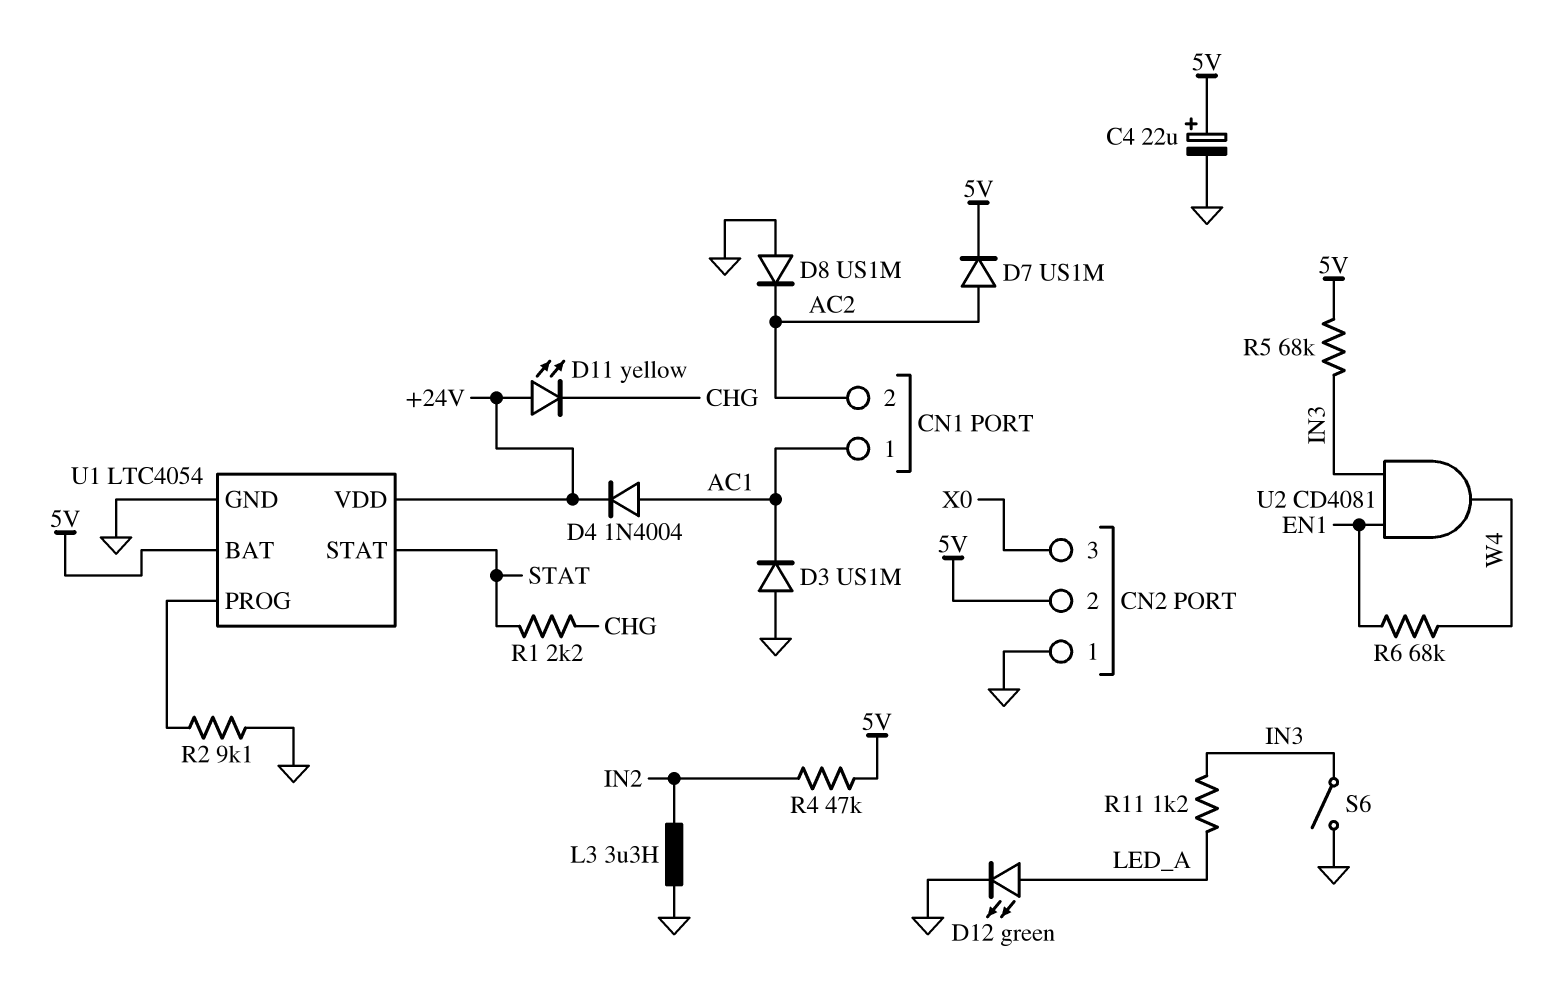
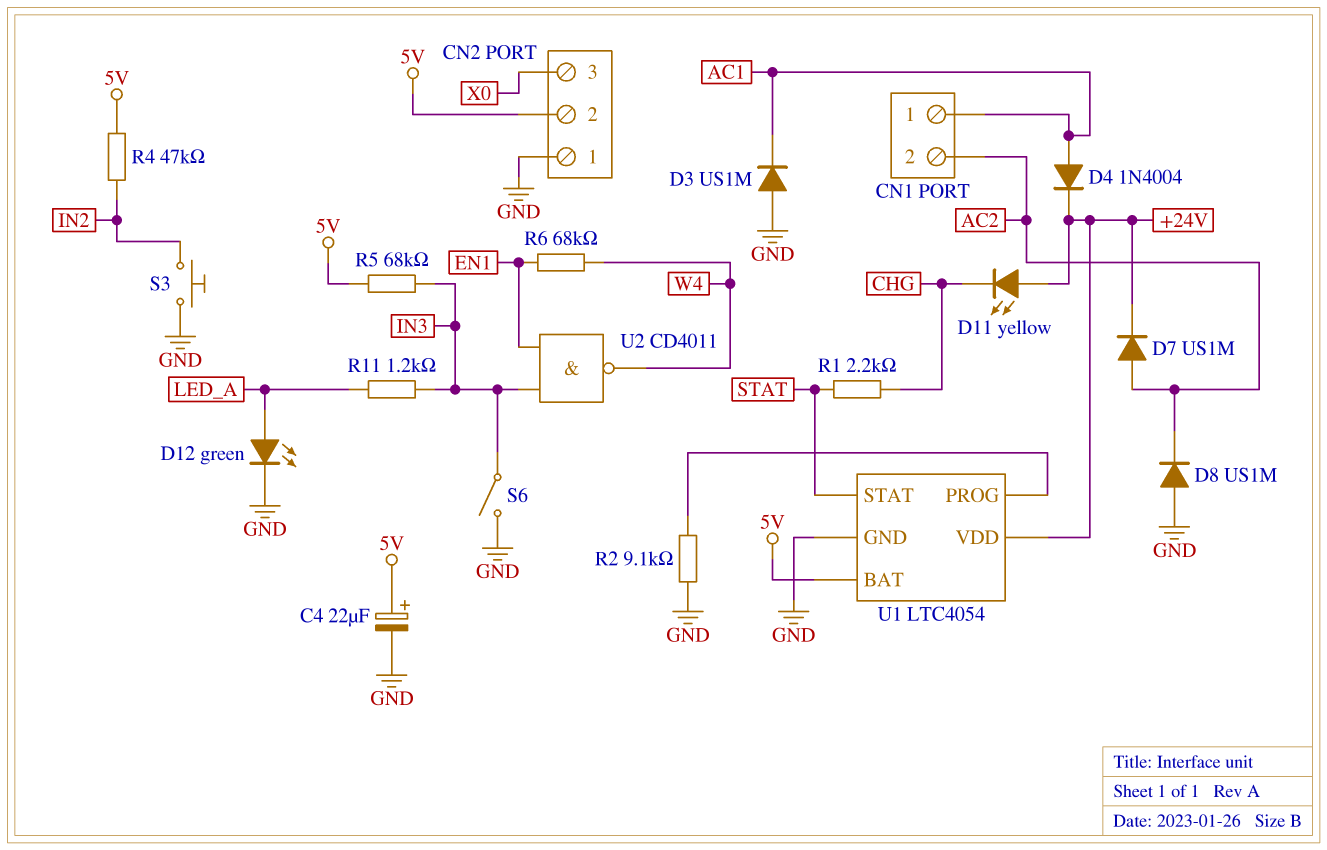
D7: diode US1M (A AC2, K 5V) -> diode US1M (A AC2, K +24V)
L3: 3.3uH (GND, IN2) -> none
S3: none -> button (GND, IN2)
U2: AND CD4081 (in EN1, in IN3, out W4) -> NAND CD4011 (in EN1, in IN3, out W4)

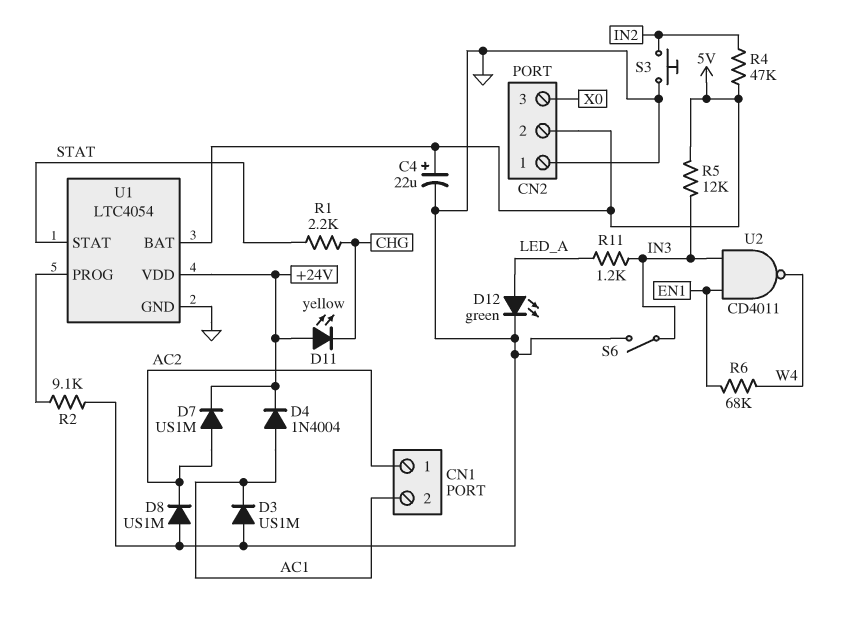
CN1 pin 1: AC1 -> AC2
CN1 pin 2: AC2 -> AC1
R5: 68k (5V, IN3) -> 12k (5V, IN3)

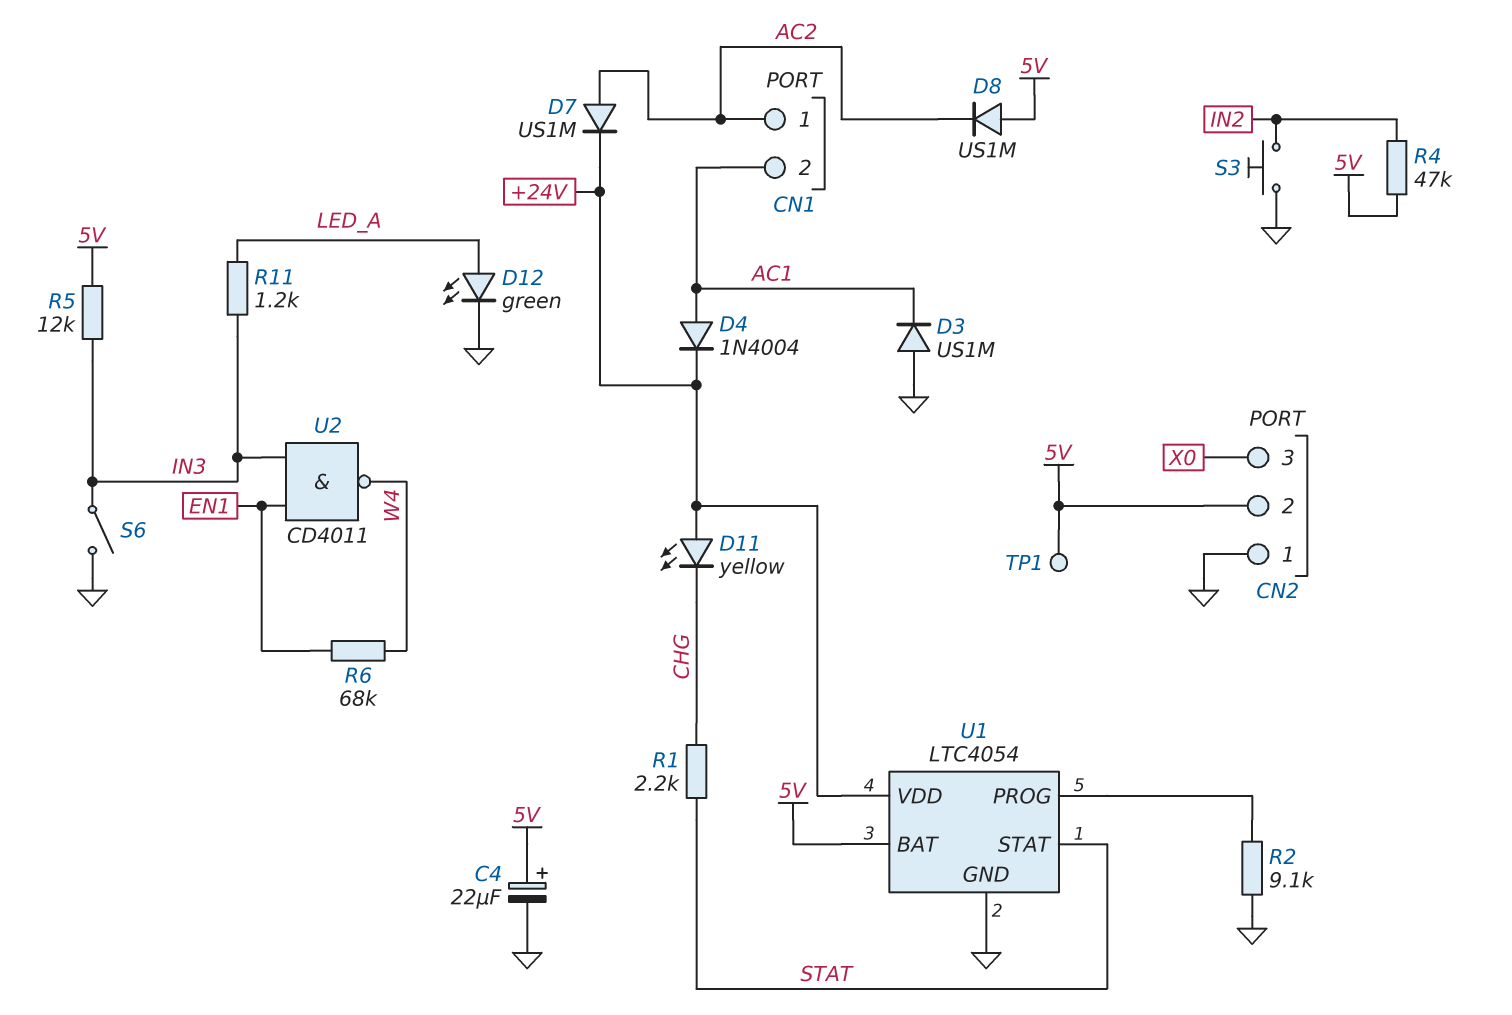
D8: diode US1M (A GND, K AC2) -> diode US1M (A 5V, K AC2)
TP1: none -> test point (5V)

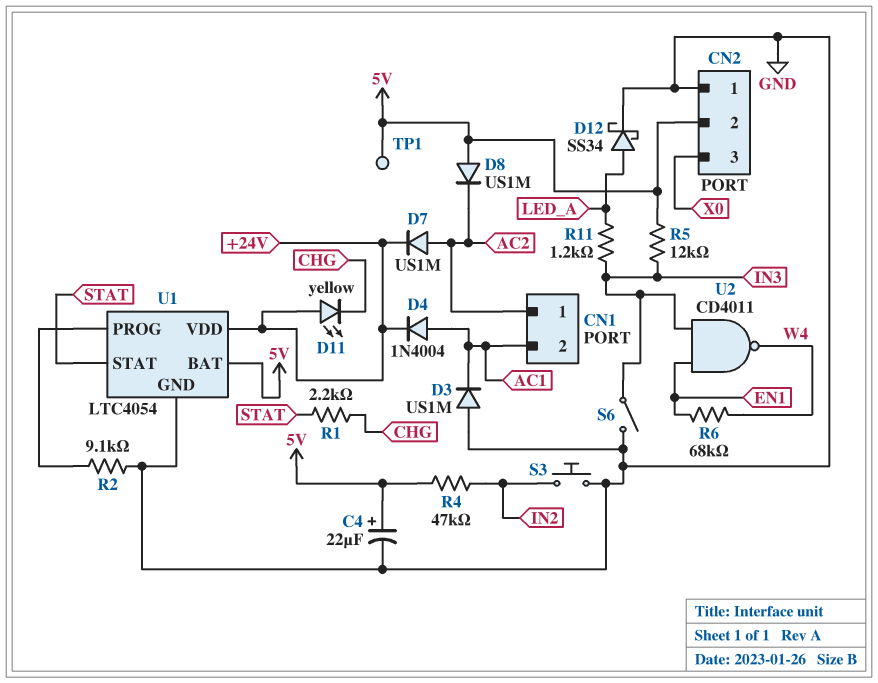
D12: LED green (A LED_A, K GND) -> schottky SS34 (A LED_A, K GND)

